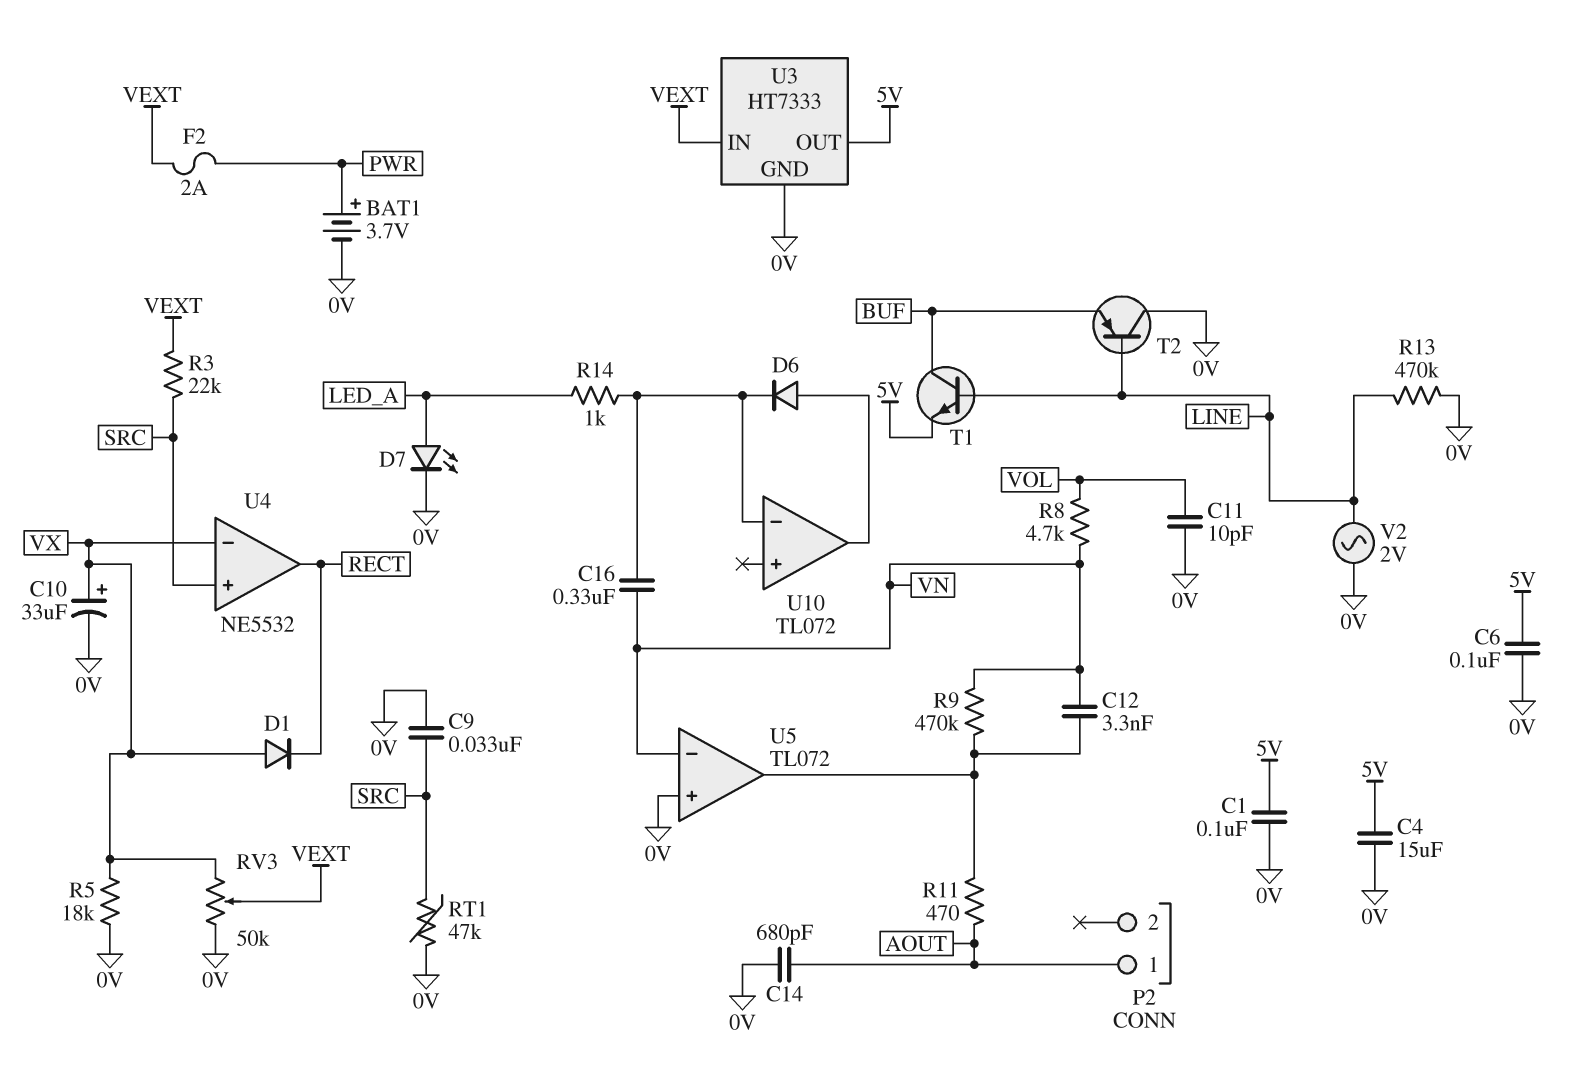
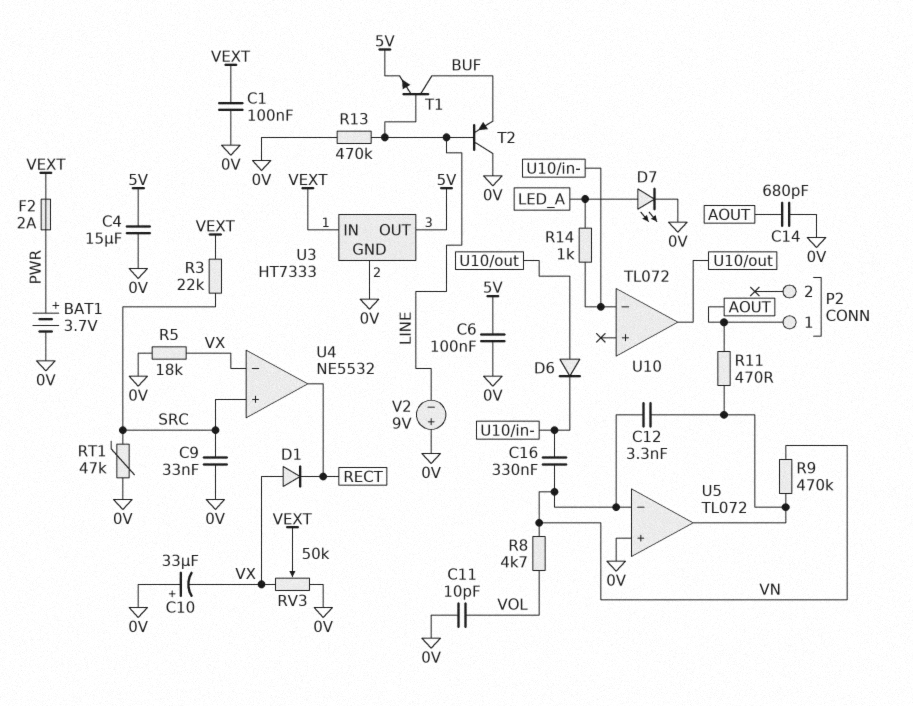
C1: 100nF (0V, 5V) -> 100nF (0V, VEXT)
C10: 33uF (plus VX, minus 0V) -> 33uF (plus 0V, minus VX)
V2: AC 2V (0V, LINE) -> 9V (plus 0V, minus LINE)

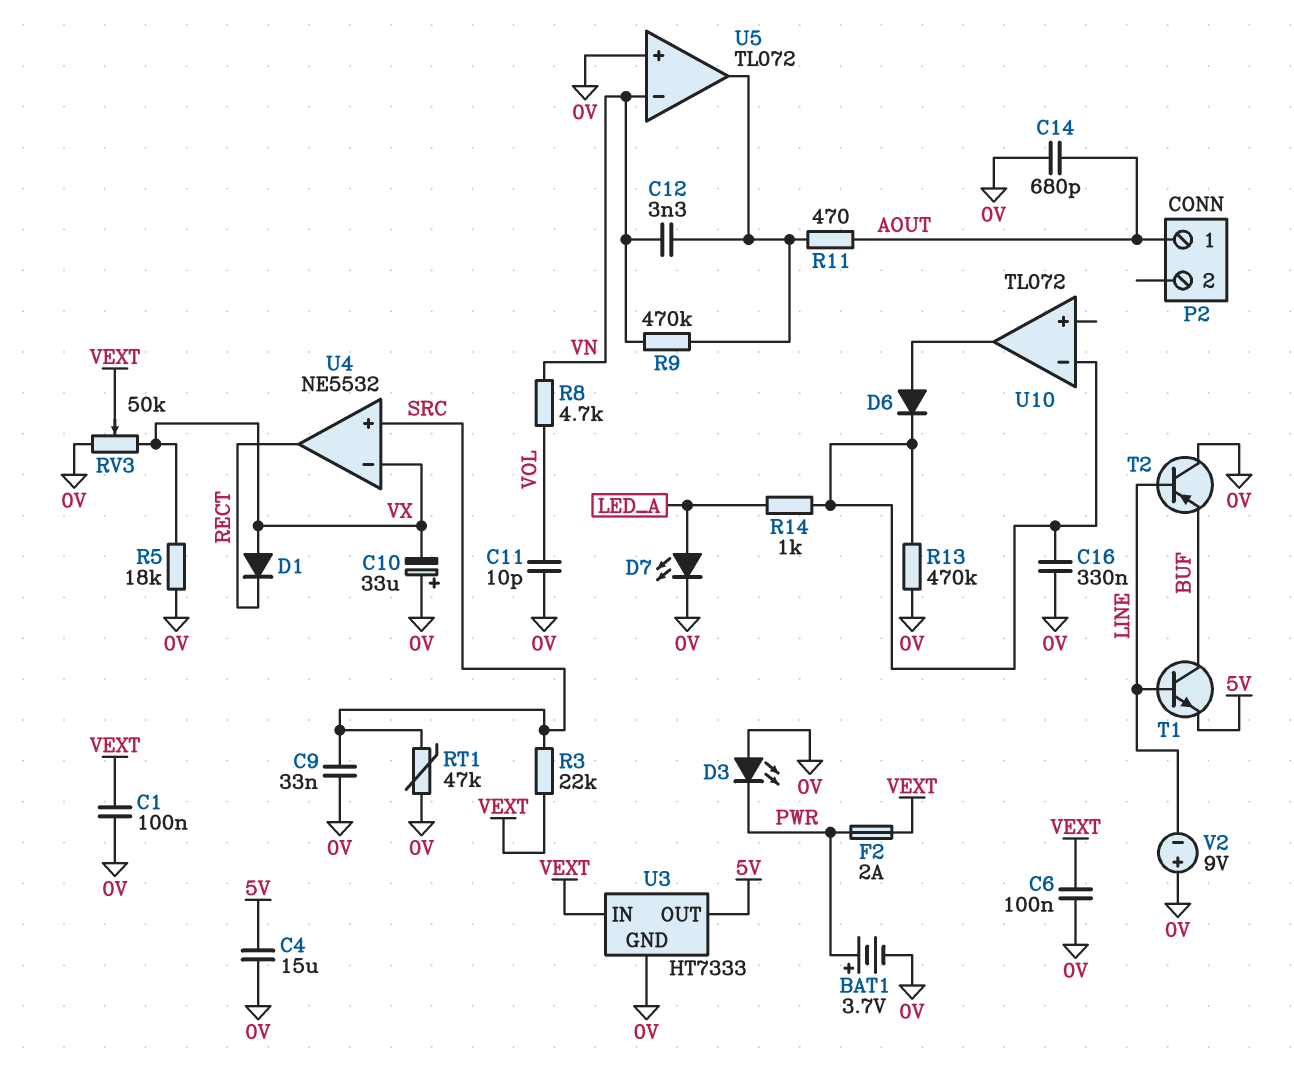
C6: 100nF (0V, 5V) -> 100nF (0V, VEXT)
C16: 330nF (U10/in-, VN) -> 330nF (0V, U10/in-)
D3: none -> LED (A 0V, K PWR)
R13: 470k (0V, LINE) -> 470k (0V, U10/in-)

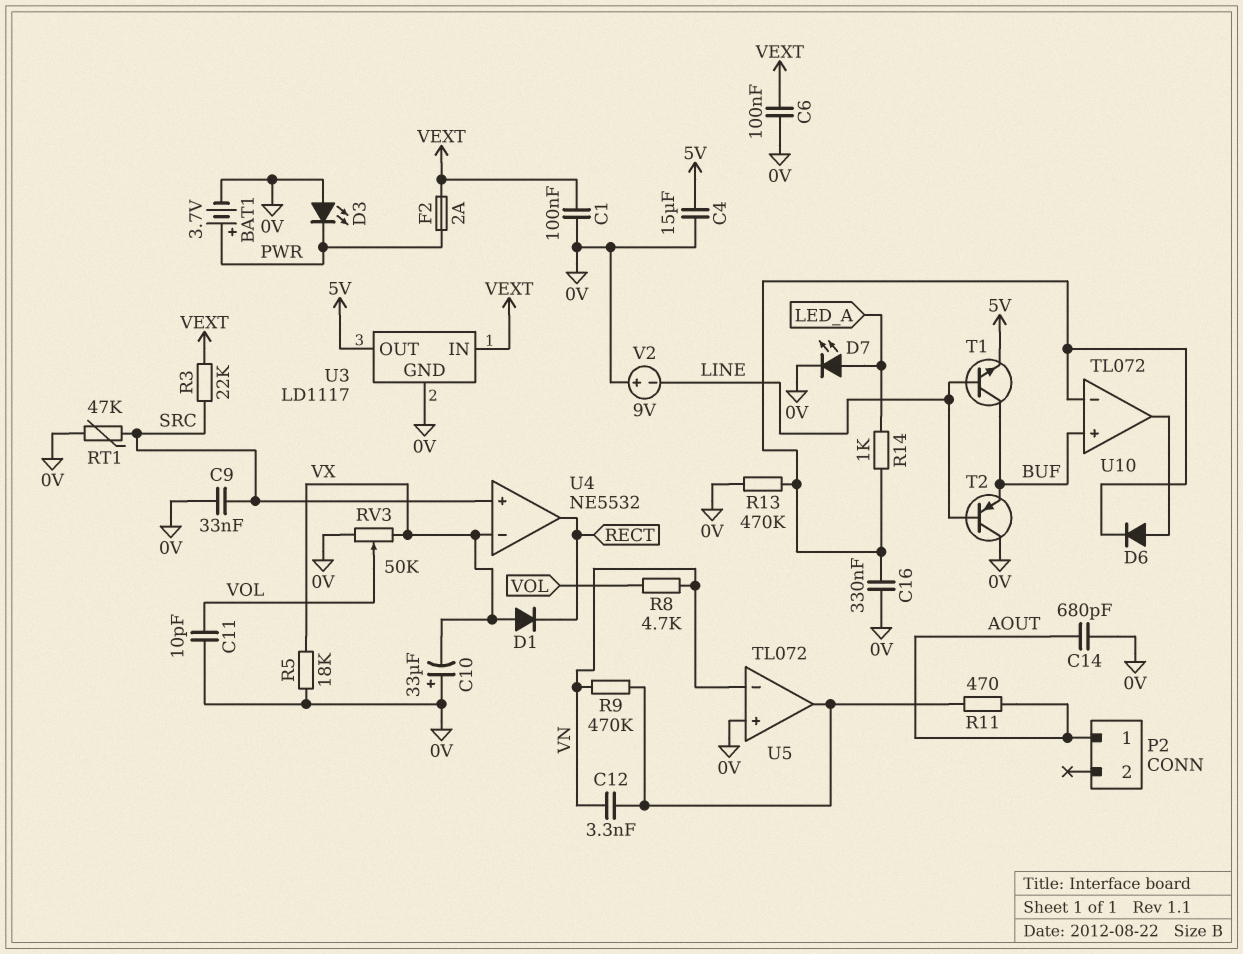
RV3: 50k (0V, VX, wiper VEXT) -> 50k (0V, VX, wiper VOL)
U3: HT7333 -> LD1117
U10 pin in+: none -> BUF

